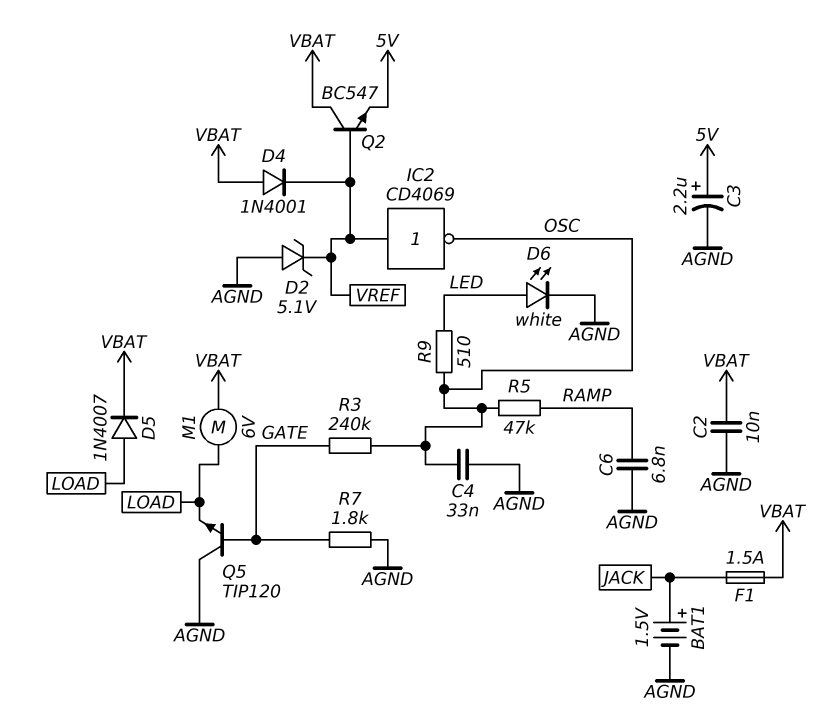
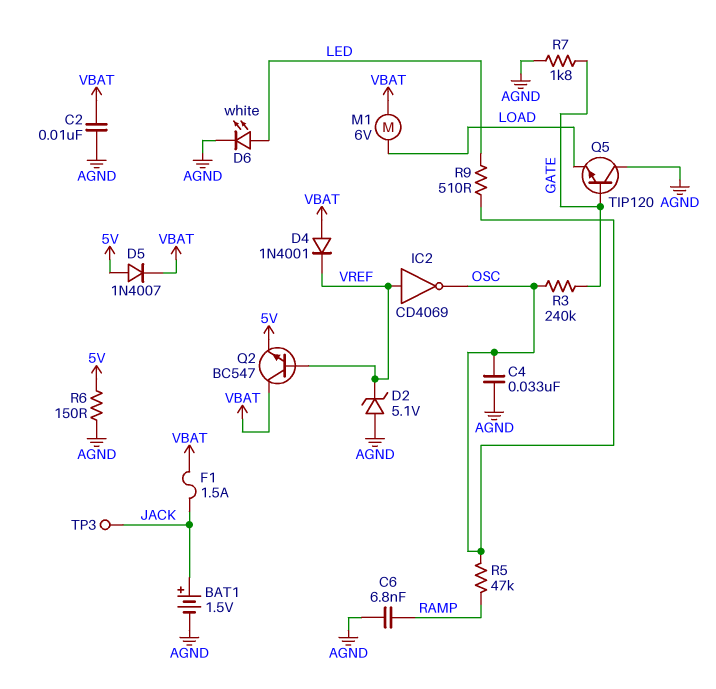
C3: 2.2uF (plus 5V, minus AGND) -> none
D5: diode 1N4007 (A LOAD, K VBAT) -> diode 1N4007 (A 5V, K VBAT)
R6: none -> 150 (5V, AGND)
TP3: none -> test point (JACK)

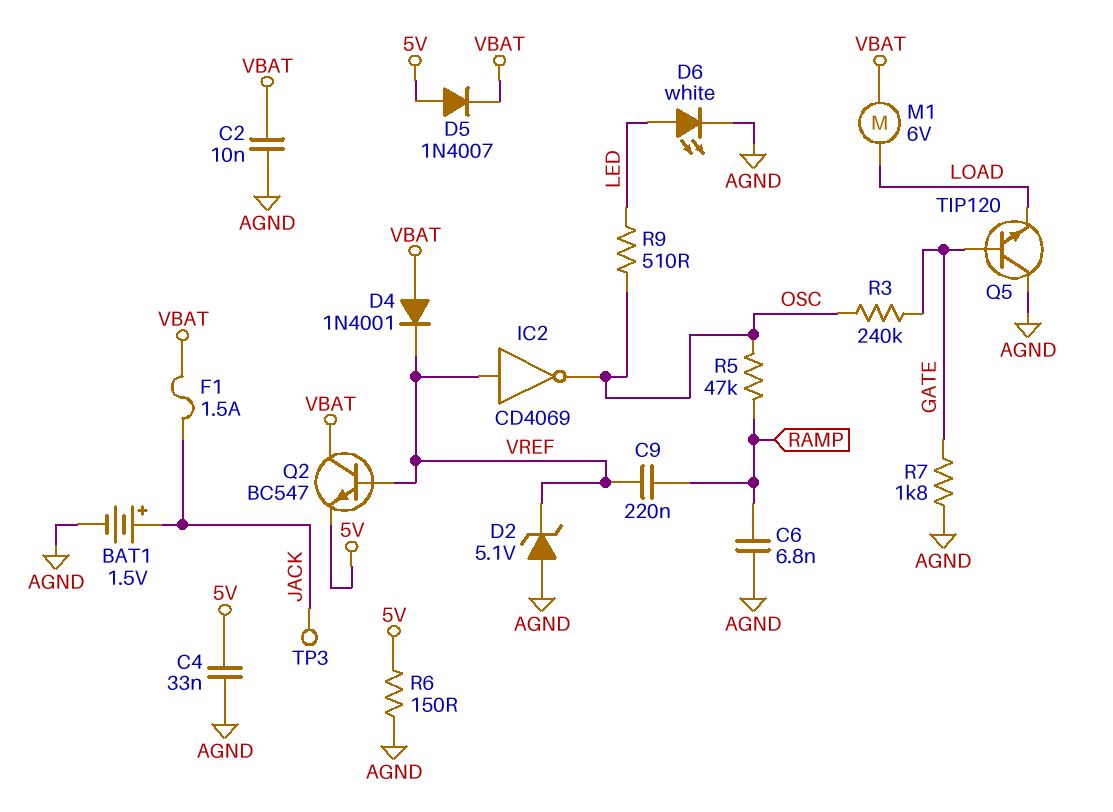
C4: 33nF (AGND, OSC) -> 33nF (5V, AGND)
C9: none -> 220nF (RAMP, VREF)

